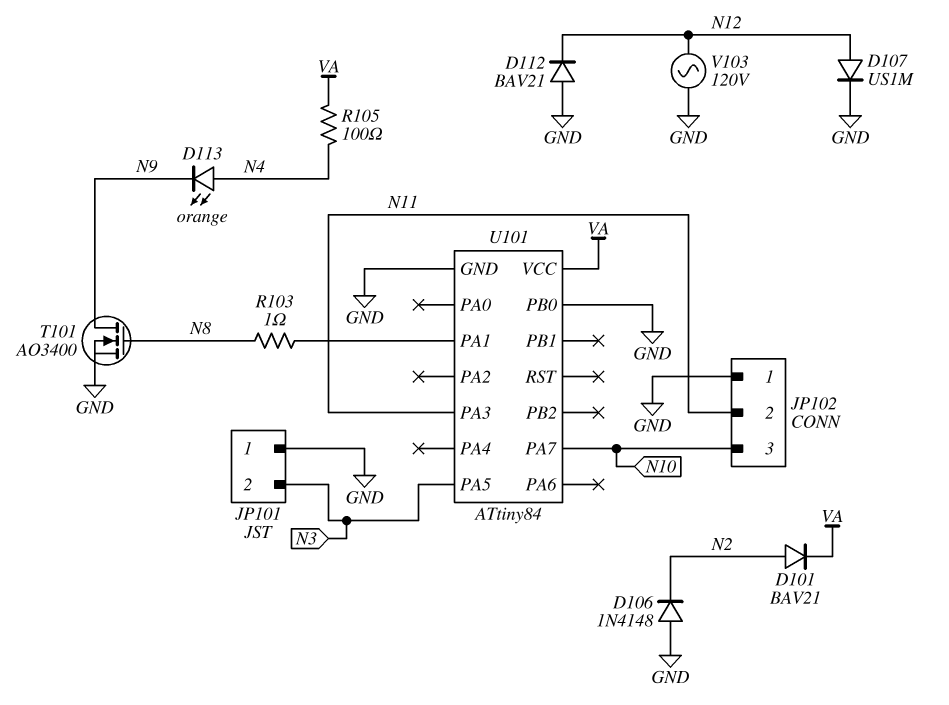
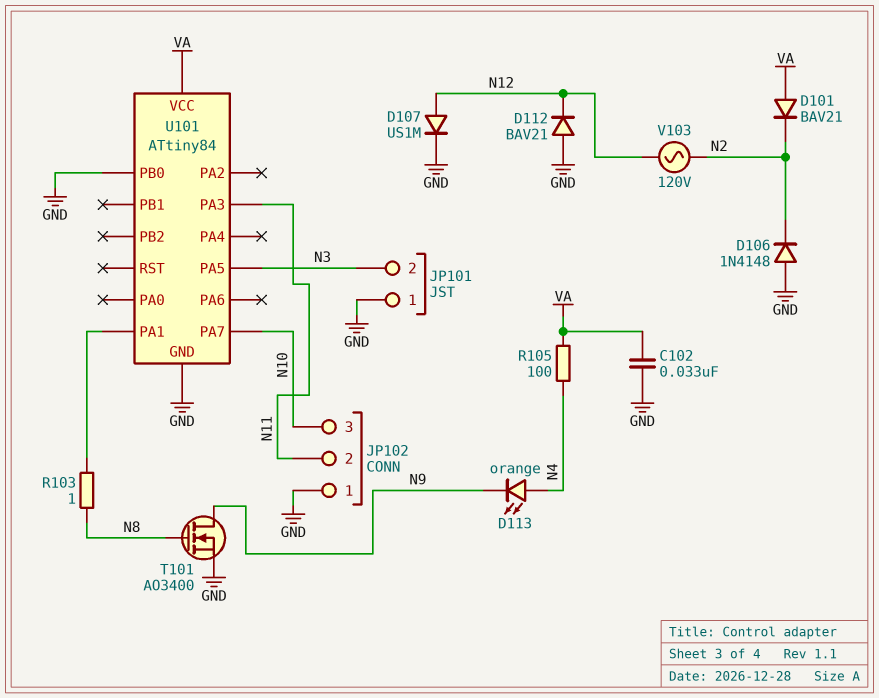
C102: none -> 33nF (GND, VA)
D101: diode BAV21 (A N2, K VA) -> diode BAV21 (A VA, K N2)
V103: AC 120V (GND, N12) -> AC 120V (N2, N12)

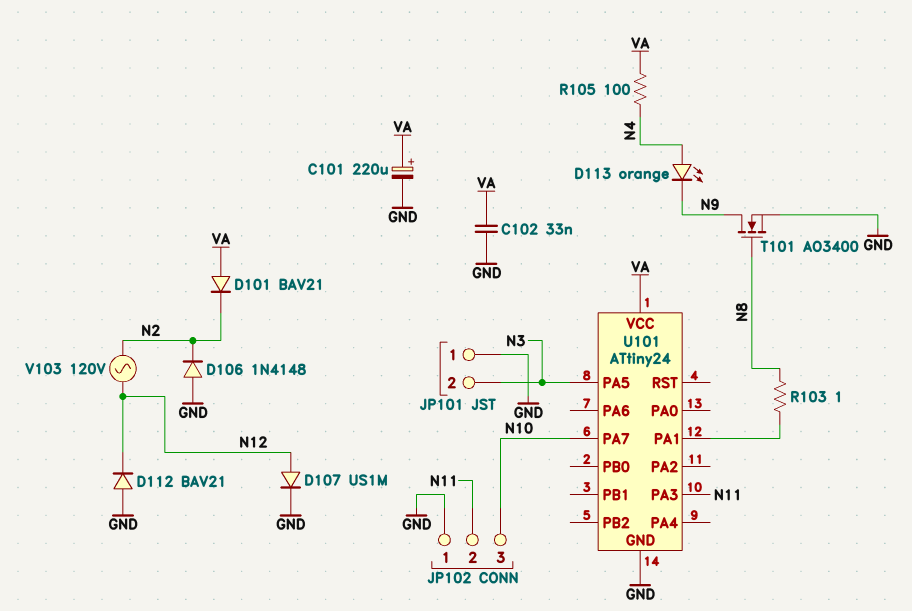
C101: none -> 220uF (plus VA, minus GND)
U101: ATtiny84 -> ATtiny24
U101 pin PB0: GND -> none

